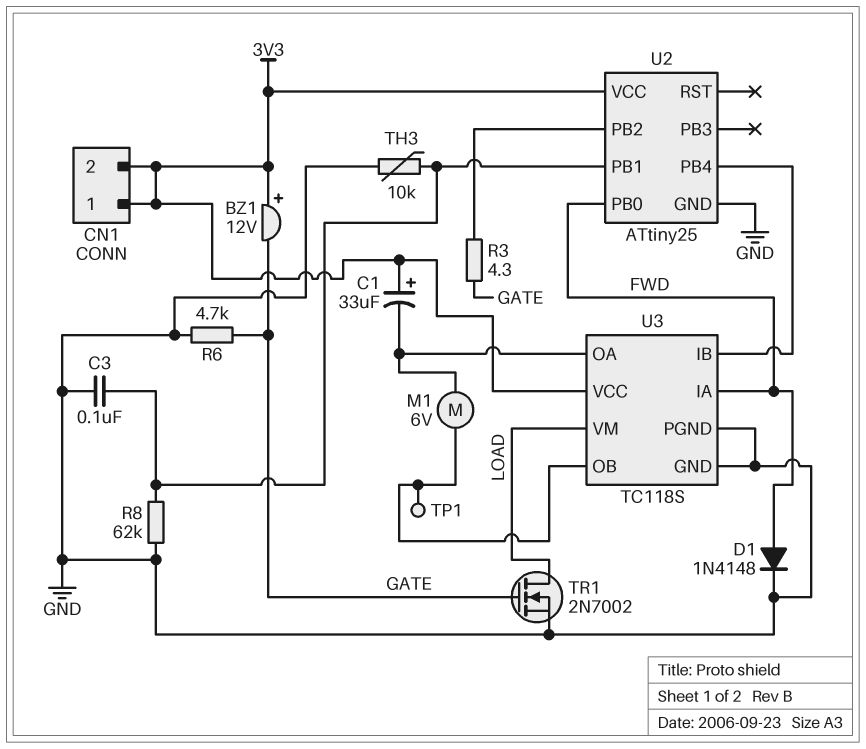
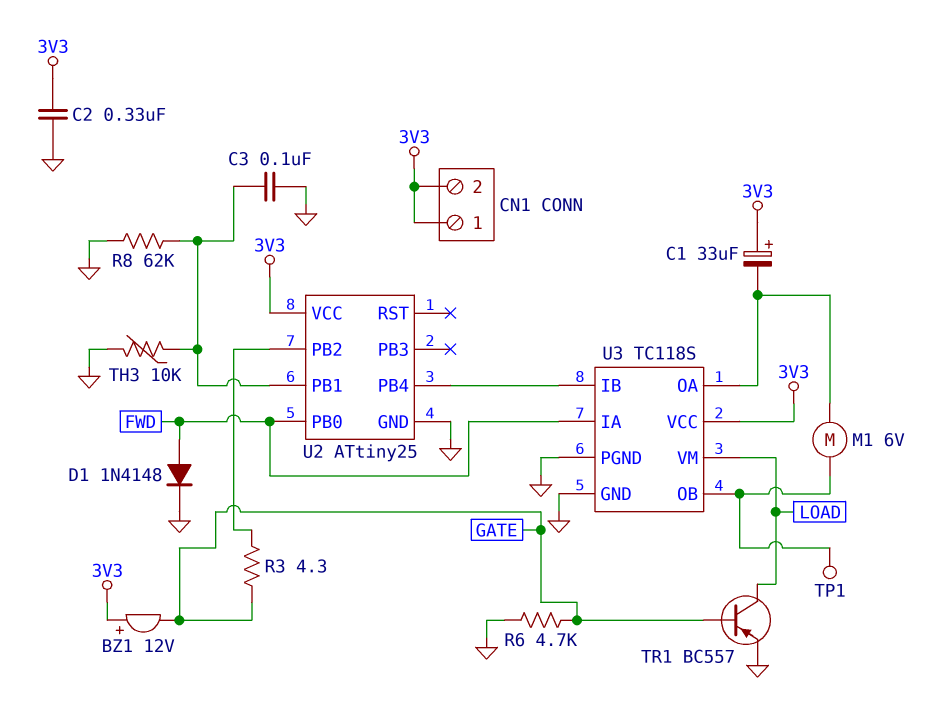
C2: none -> 330nF (3V3, GND)
TR1: NMOS 2N7002 (G GATE, D LOAD, S GND) -> PNP BC557 (B GATE, C LOAD, E GND)

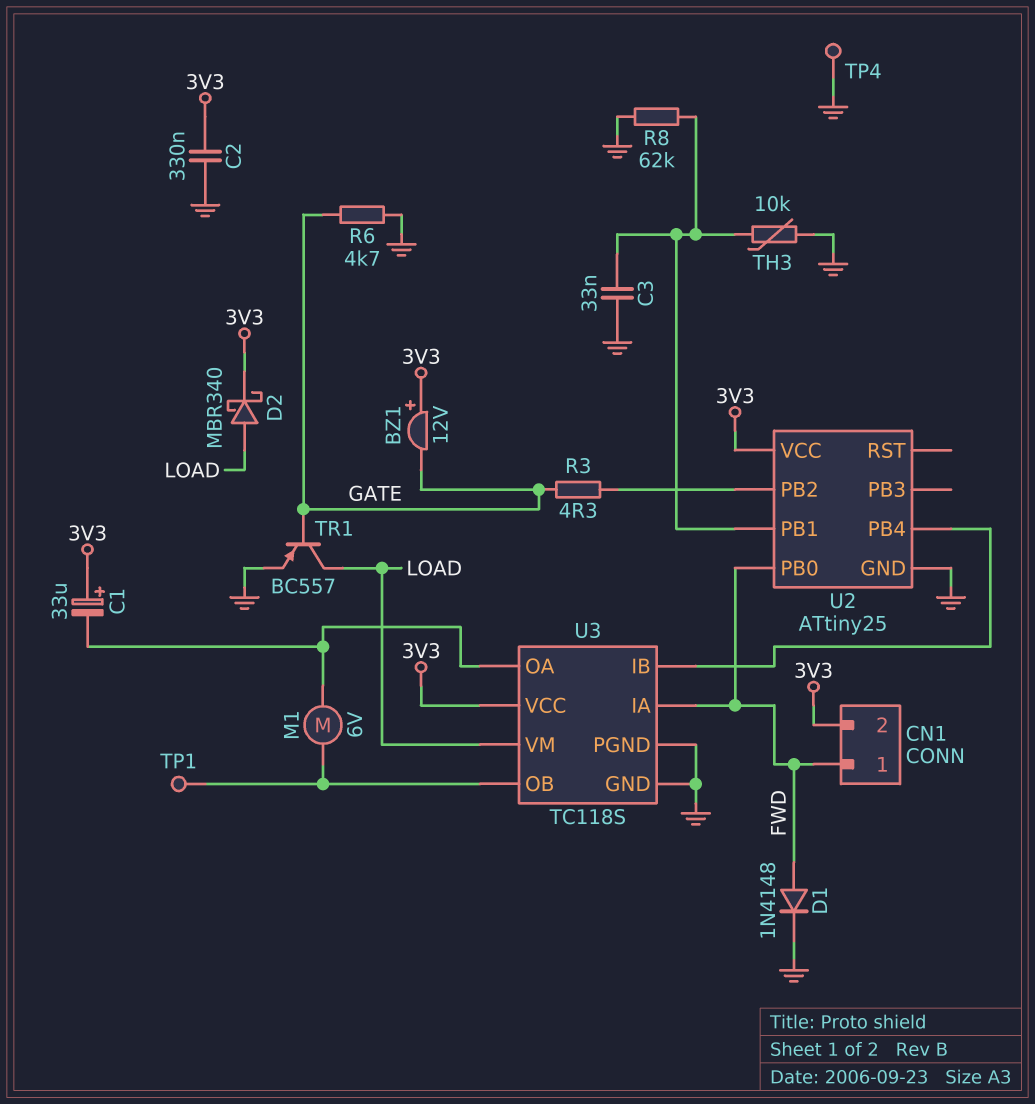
C3: 100nF (GND, U2/PB1) -> 33nF (GND, U2/PB1)
CN1 pin 1: 3V3 -> FWD
D2: none -> schottky MBR340 (A LOAD, K 3V3)
TP4: none -> test point (GND)

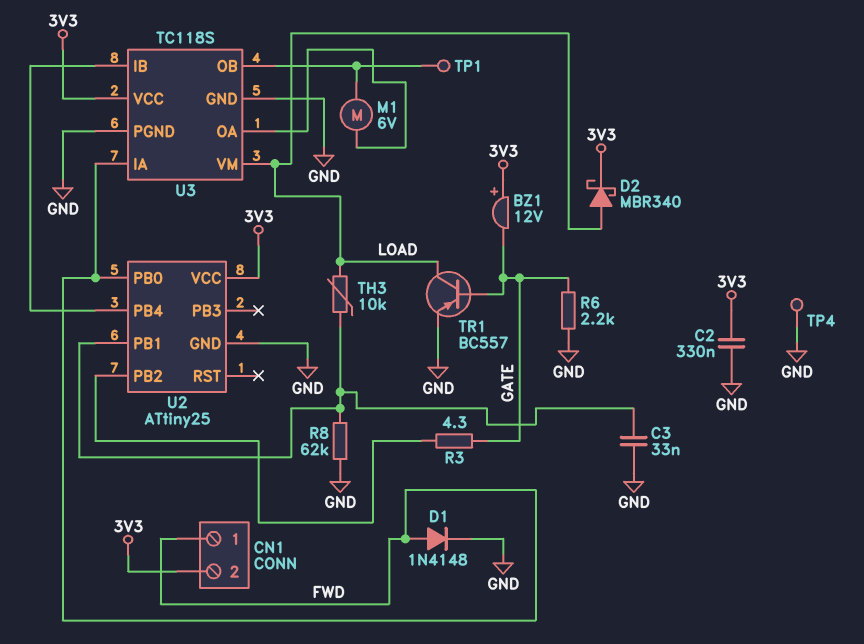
C1: 33uF (plus 3V3, minus U3/OA) -> none
R6: 4.7k (GATE, GND) -> 2.2k (GATE, GND)
TH3: 10k (GND, U2/PB1) -> 10k (LOAD, U2/PB1)

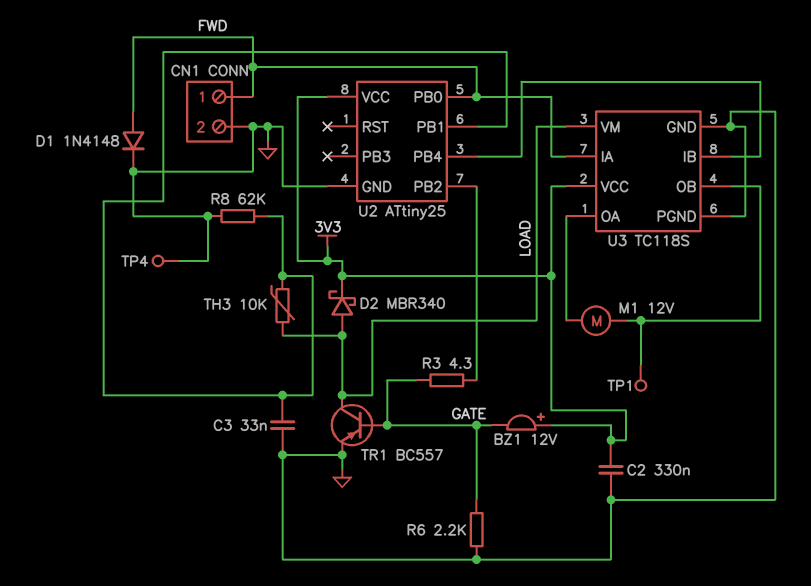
CN1 pin 2: 3V3 -> GND
M1: motor 6V (U3/OA, U3/OB) -> motor 12V (U3/OA, U3/OB)

